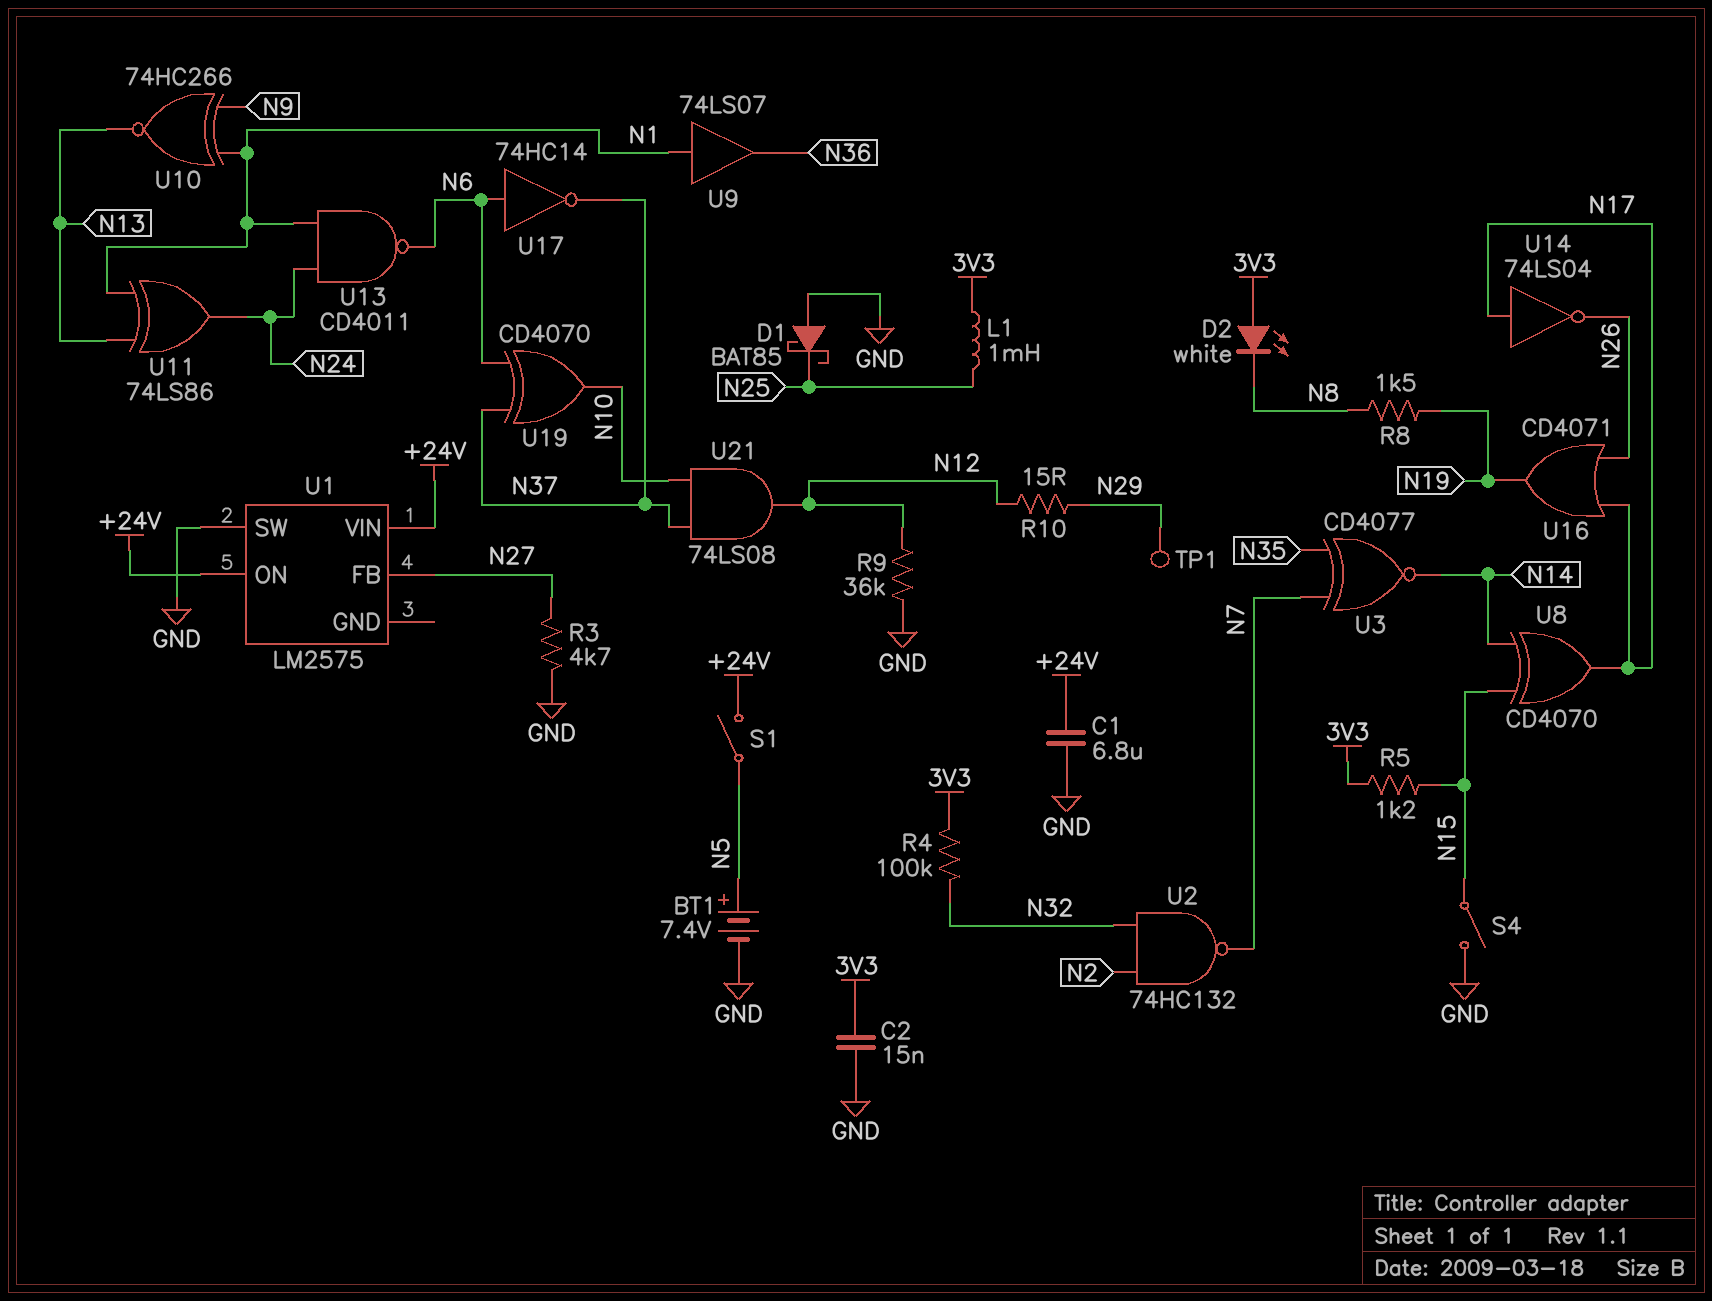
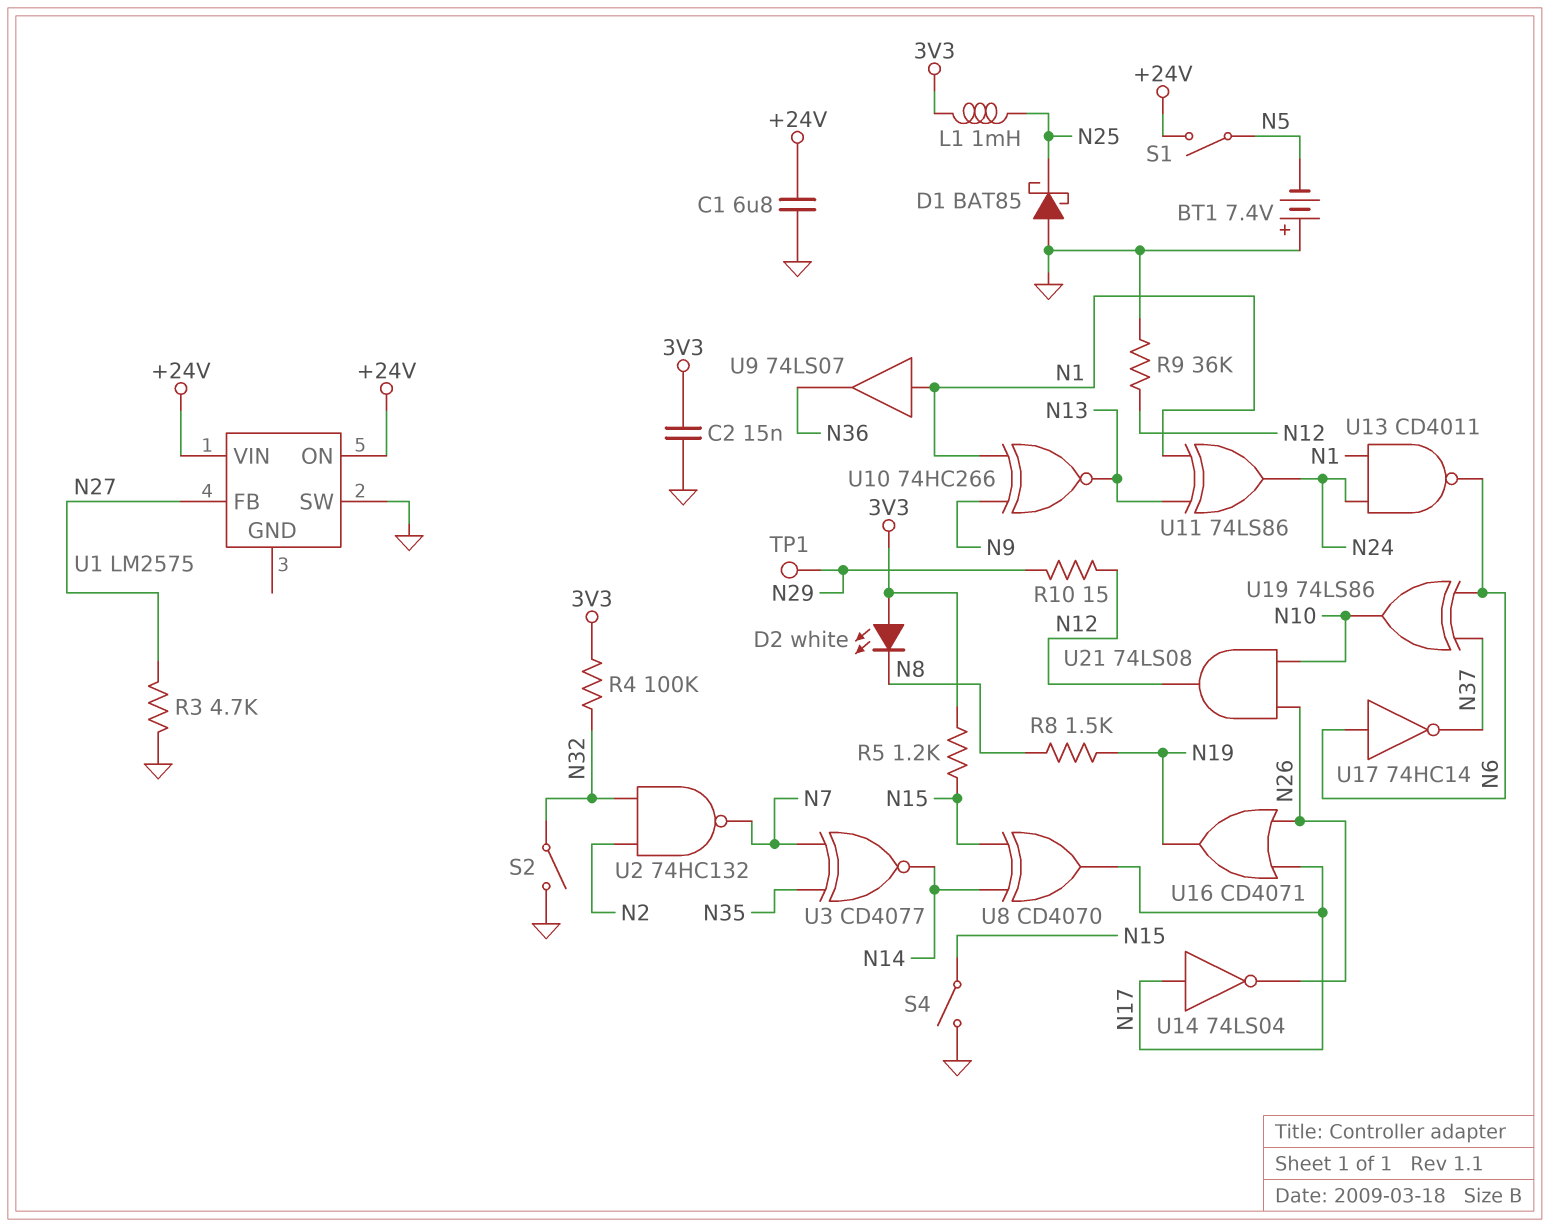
BT1: 7.4V (plus N5, minus GND) -> 7.4V (plus GND, minus N5)
S2: none -> switch (GND, N32)
U19: XOR CD4070 (in N6, in N37, out N10) -> XOR 74LS86 (in N6, in N37, out N10)
U21: AND 74LS08 (in N10, in N37, out N12) -> AND 74LS08 (in N10, in N26, out N12)

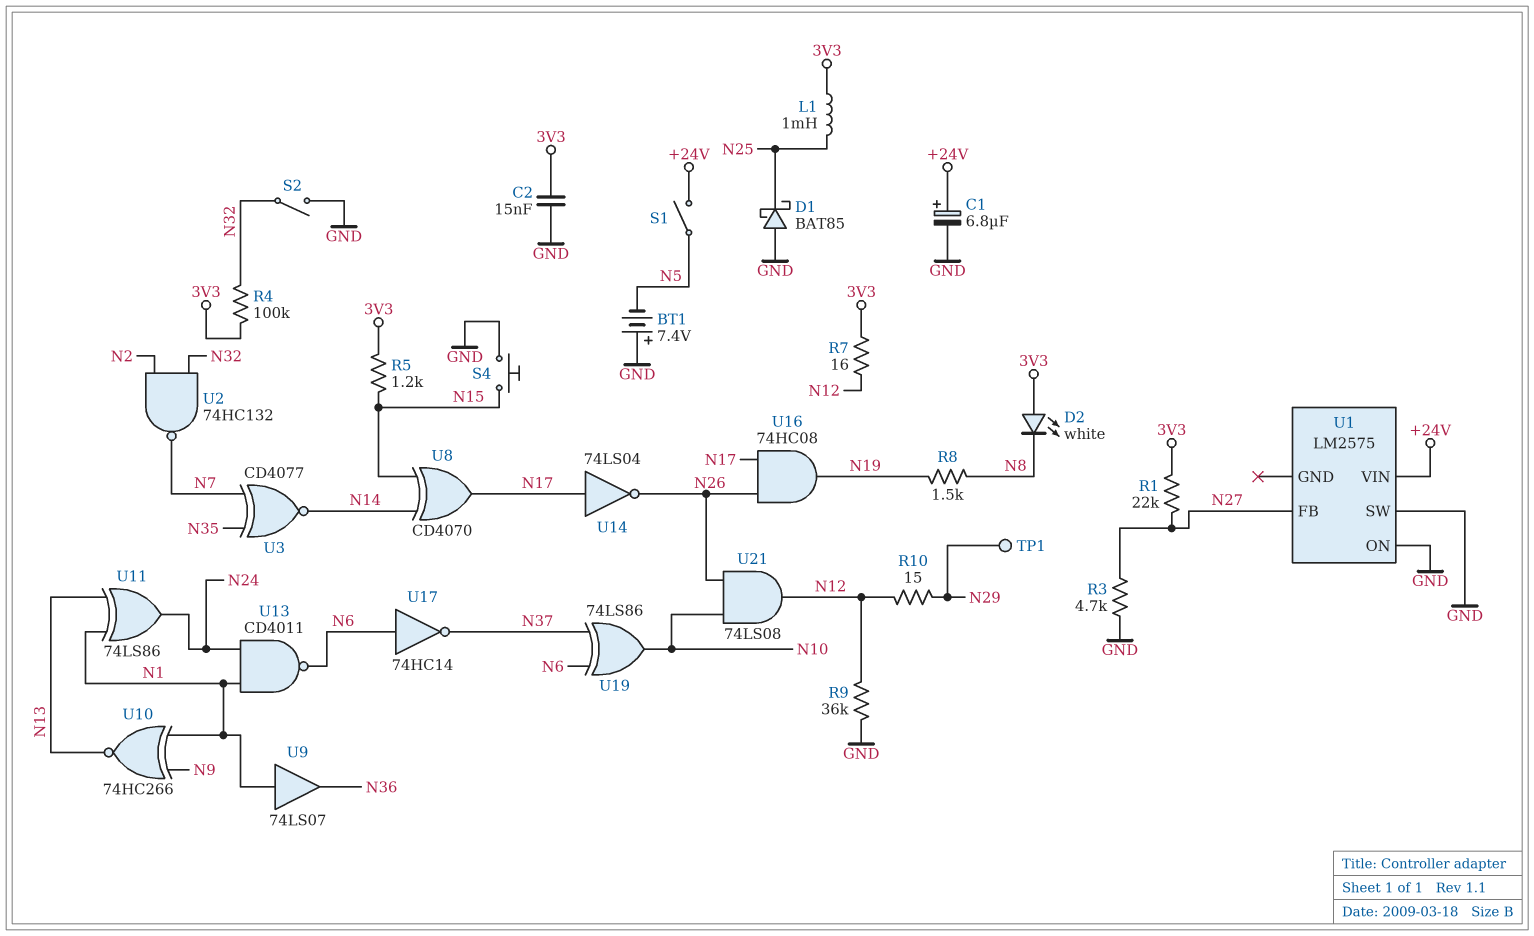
C1: 6.8uF (+24V, GND) -> 6.8uF (plus +24V, minus GND)
R1: none -> 22k (3V3, N27)
R7: none -> 16 (3V3, N12)
S4: switch (GND, N15) -> button (GND, N15)
U1 pin ON: +24V -> GND
U16: OR CD4071 (in N17, in N26, out N19) -> AND 74HC08 (in N17, in N26, out N19)

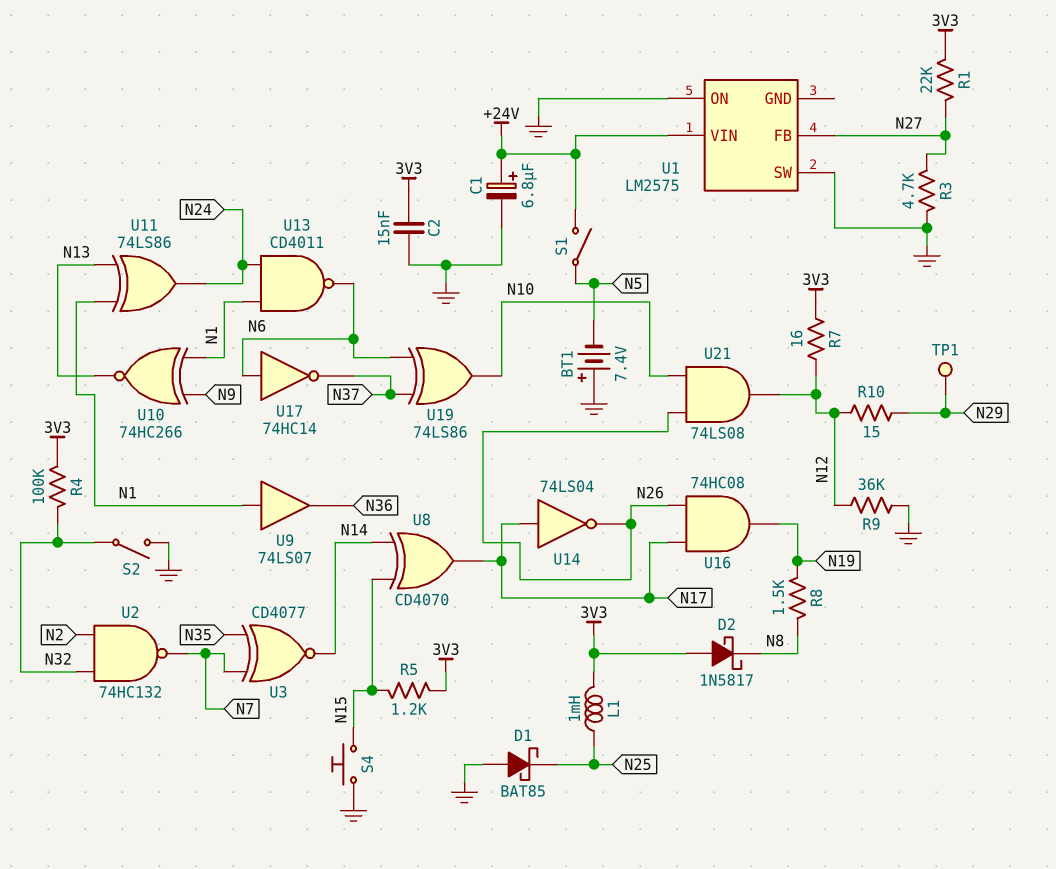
D2: LED white (A 3V3, K N8) -> schottky 1N5817 (A 3V3, K N8)

